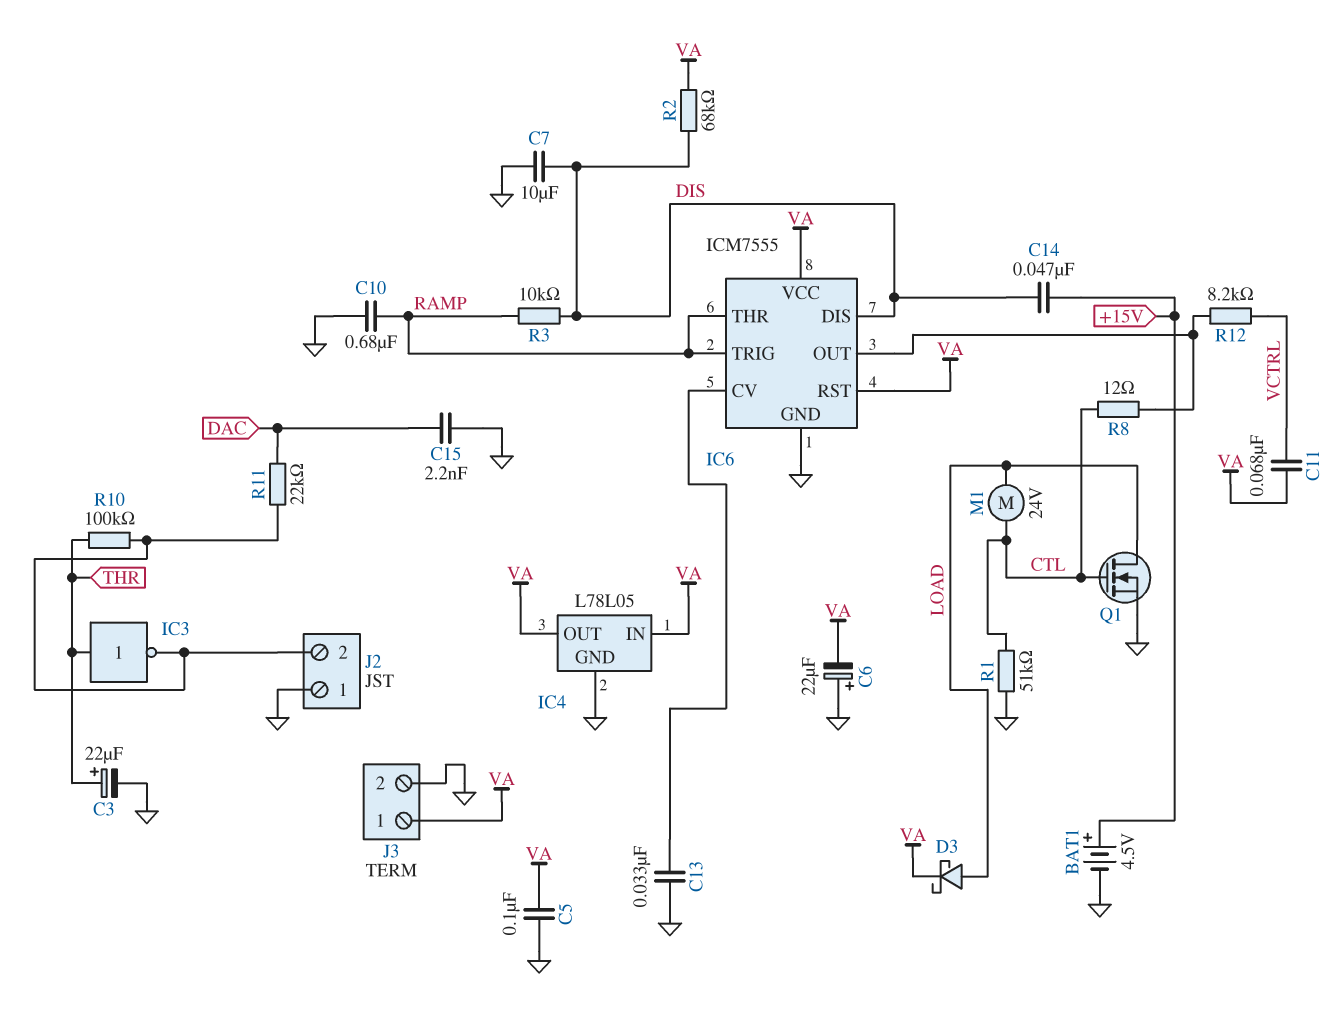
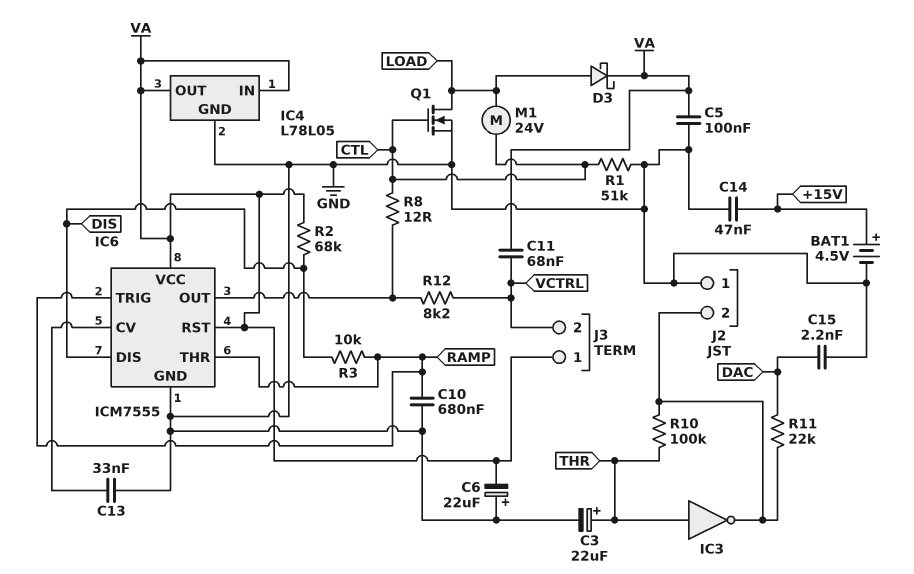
C7: 10uF (DIS, GND) -> none
C14: 47nF (+15V, DIS) -> 47nF (+15V, GND)
J3 pin 2: GND -> VCTRL

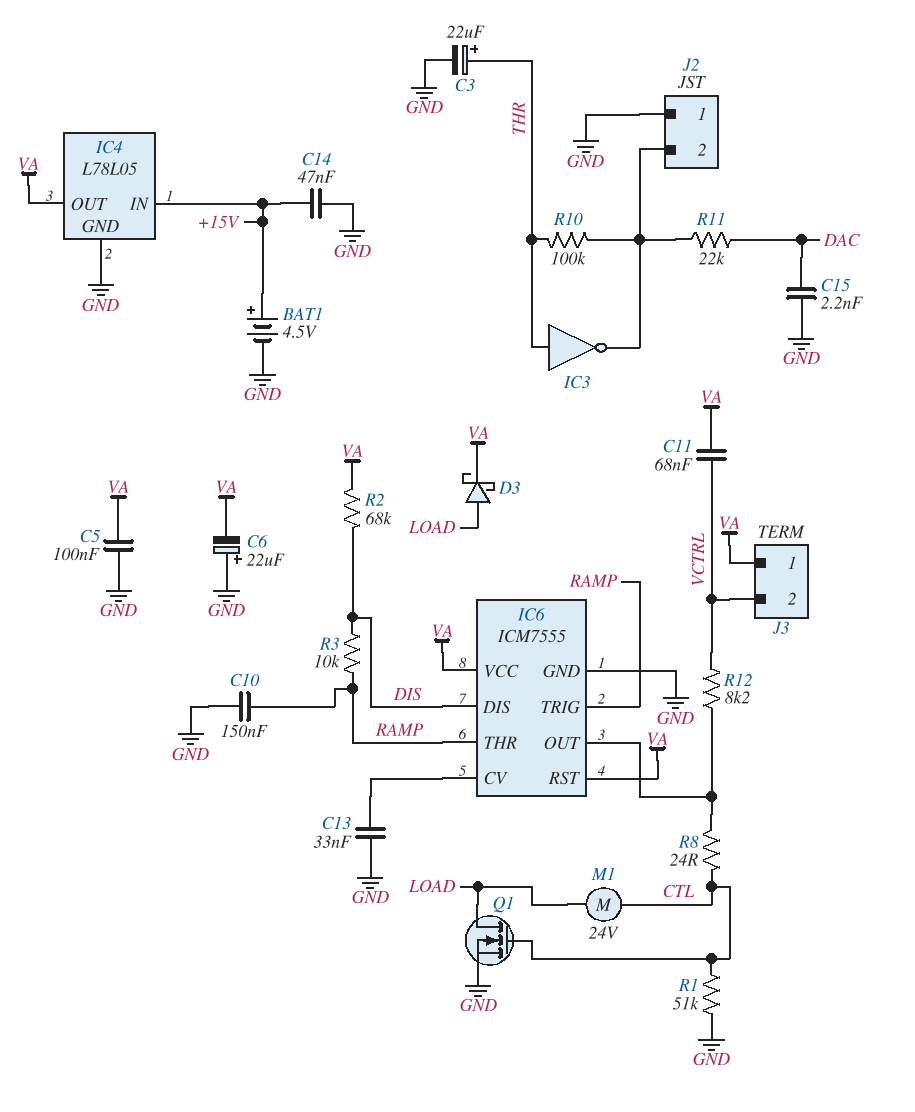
C10: 680nF (GND, RAMP) -> 150nF (GND, RAMP)
IC4 pin IN: VA -> +15V
R8: 12 (CTL, IC6/OUT) -> 24 (CTL, IC6/OUT)

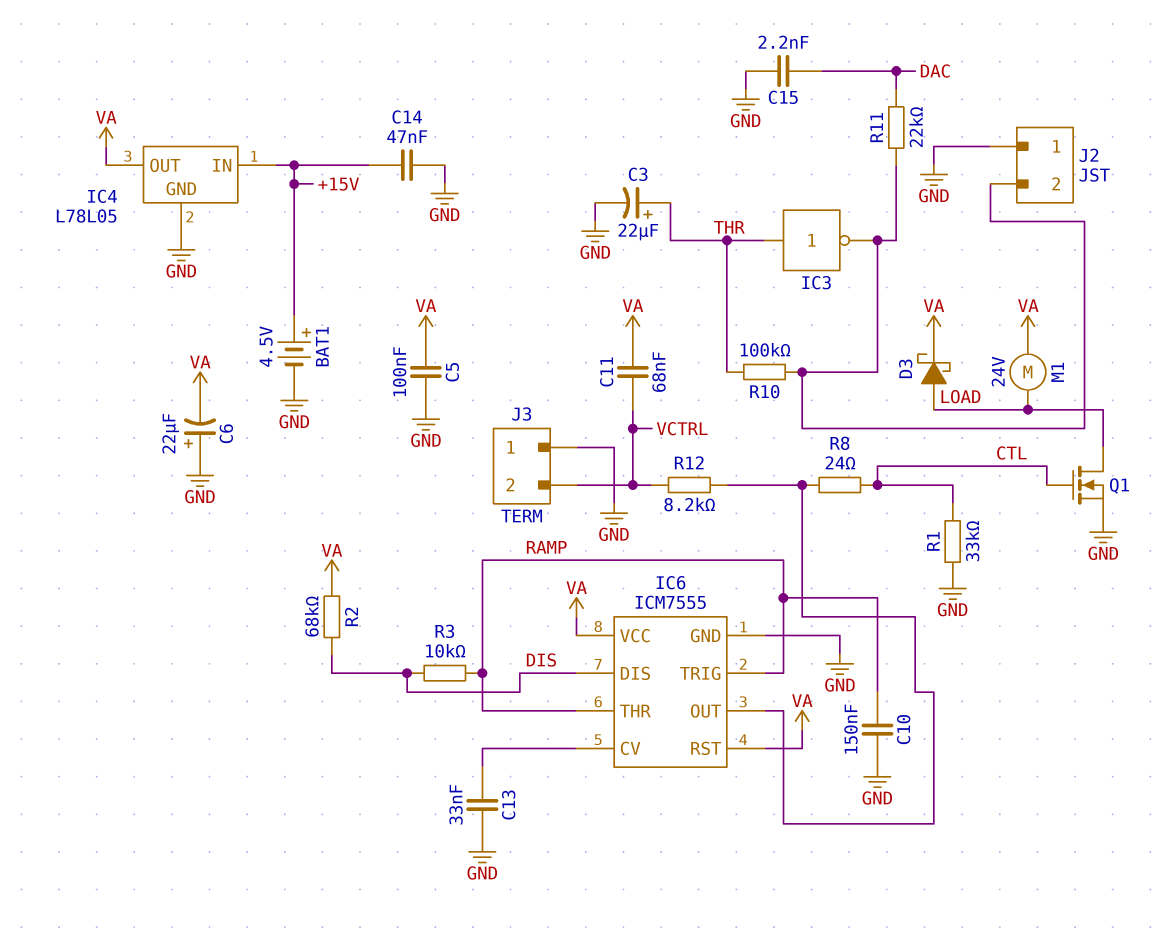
J3 pin 1: VA -> GND
M1: motor 24V (CTL, LOAD) -> motor 24V (LOAD, VA)
R1: 51k (CTL, GND) -> 33k (CTL, GND)

